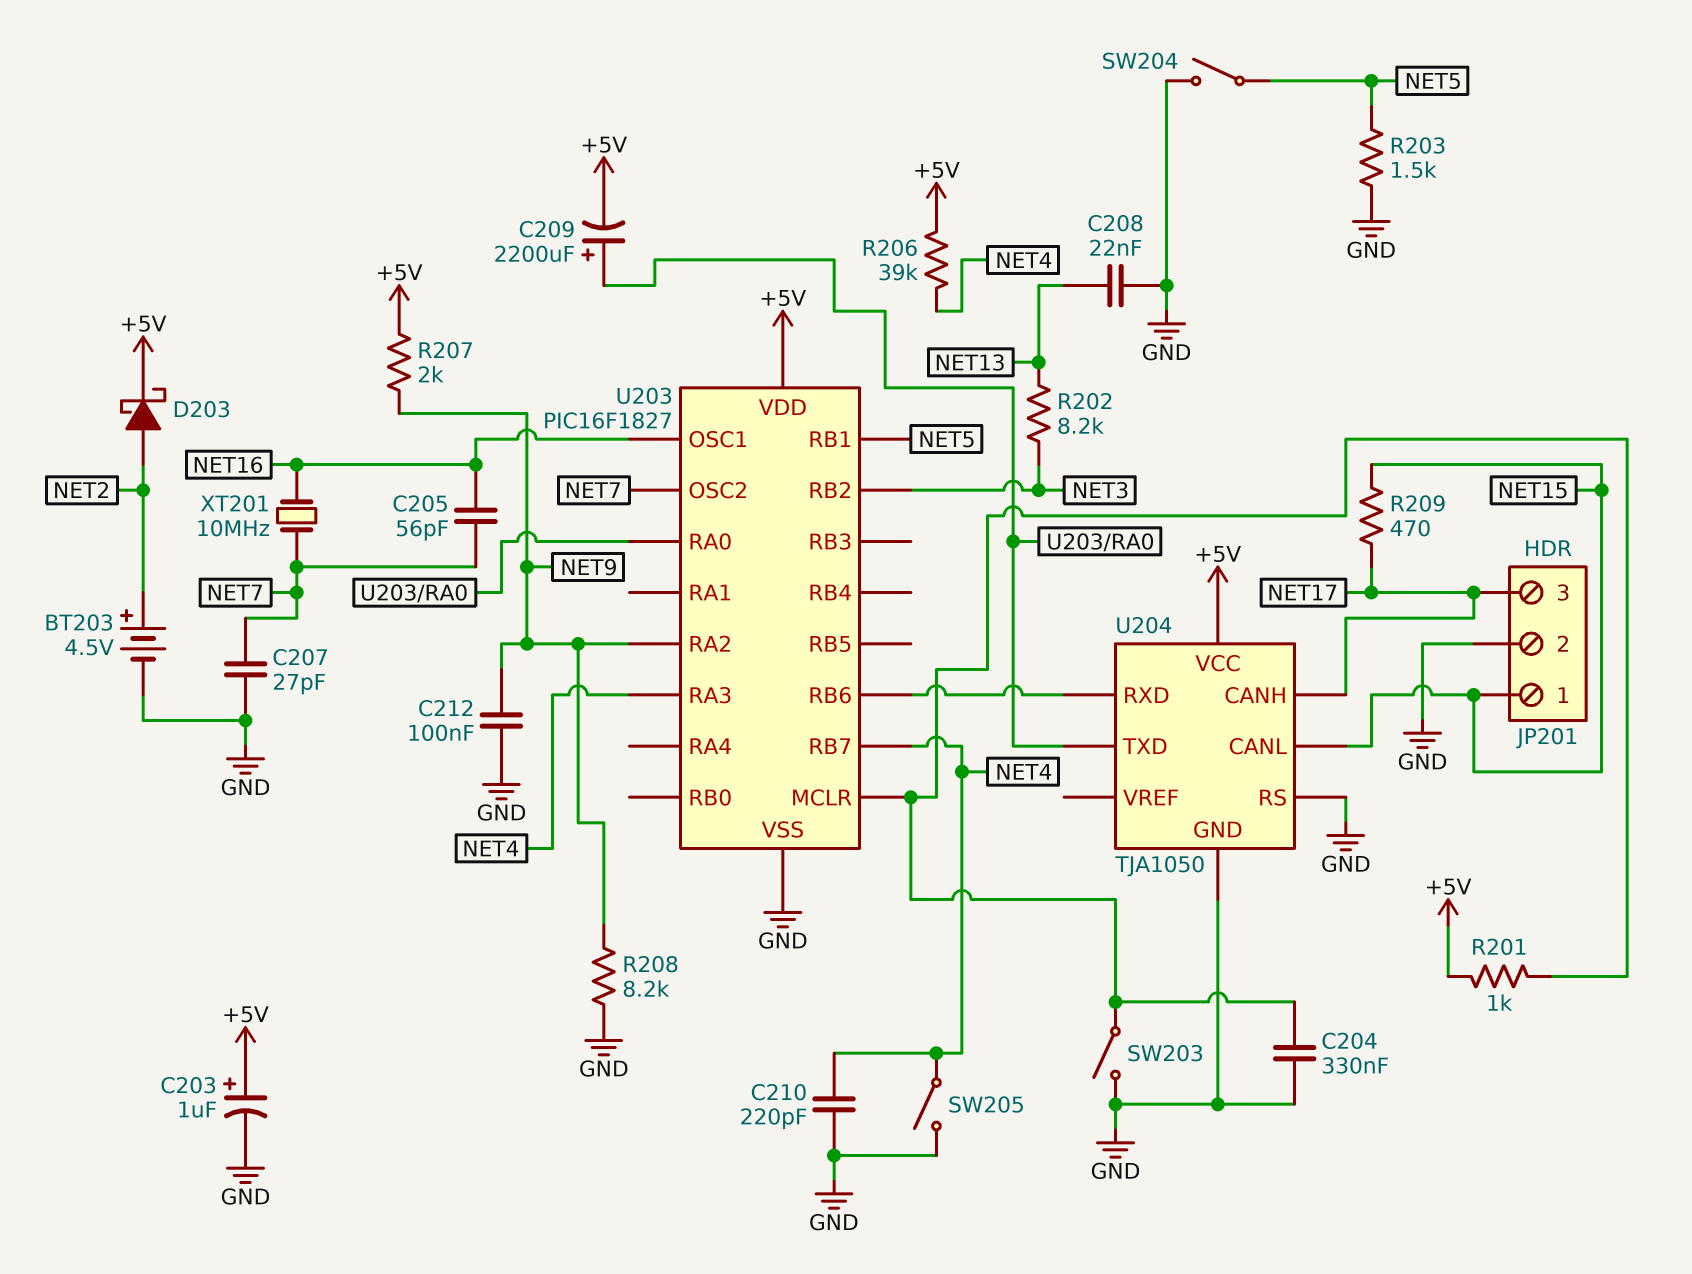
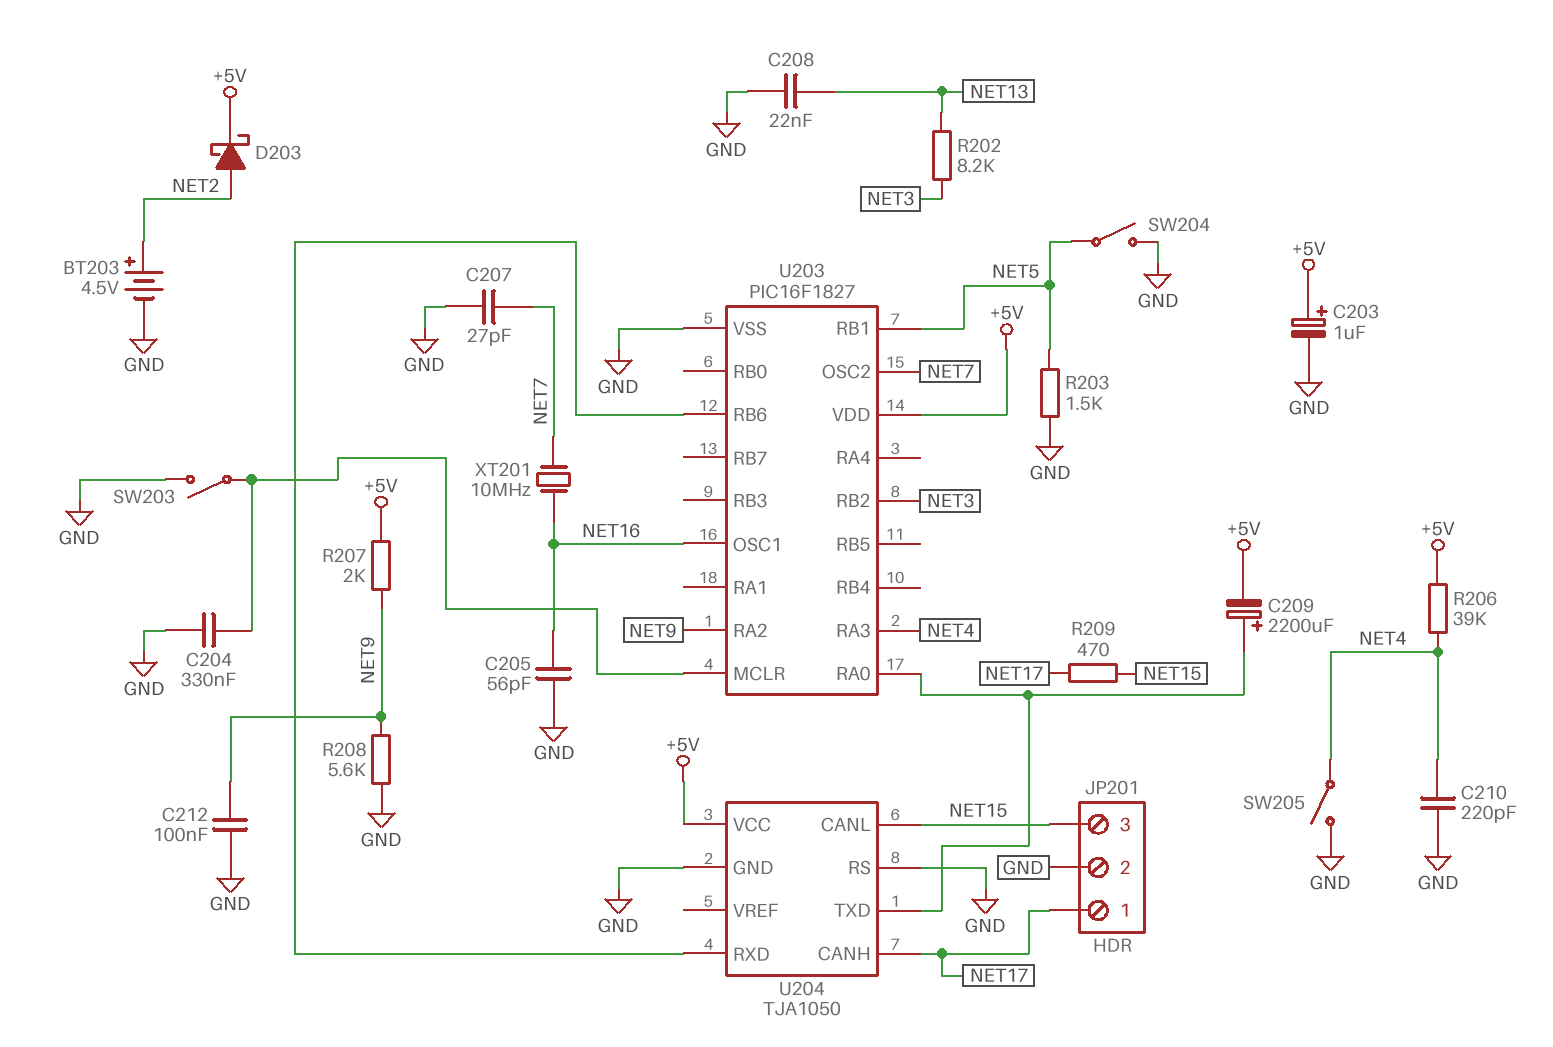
C205: 56pF (NET7, NET16) -> 56pF (GND, NET16)
JP201 pin 1: NET15 -> NET17
JP201 pin 3: NET17 -> NET15
R201: 1k (+5V, U203/MCLR) -> none
R208: 8.2k (GND, NET9) -> 5.6k (GND, NET9)
U203 pin RB7: NET4 -> none

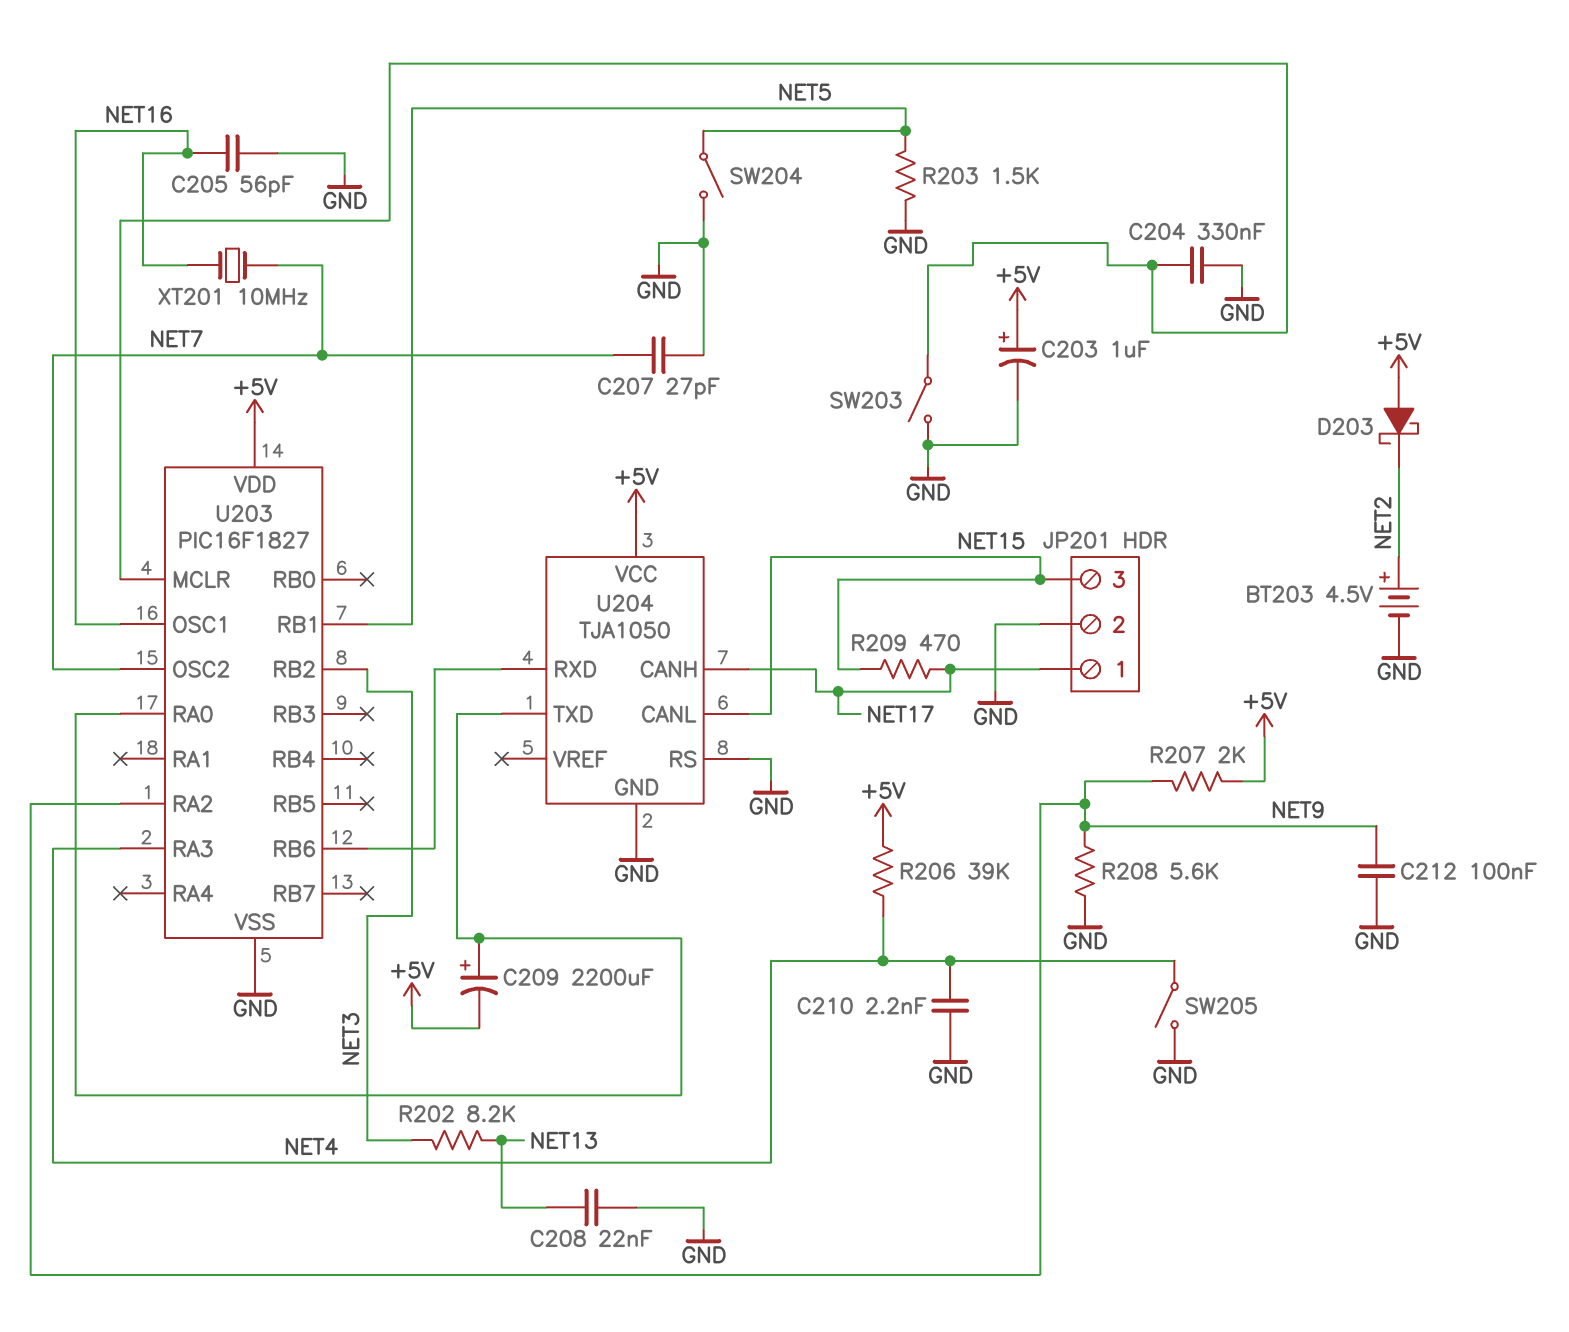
C210: 220pF (GND, NET4) -> 2.2nF (GND, NET4)
D203: schottky (A NET2, K +5V) -> schottky (A +5V, K NET2)

